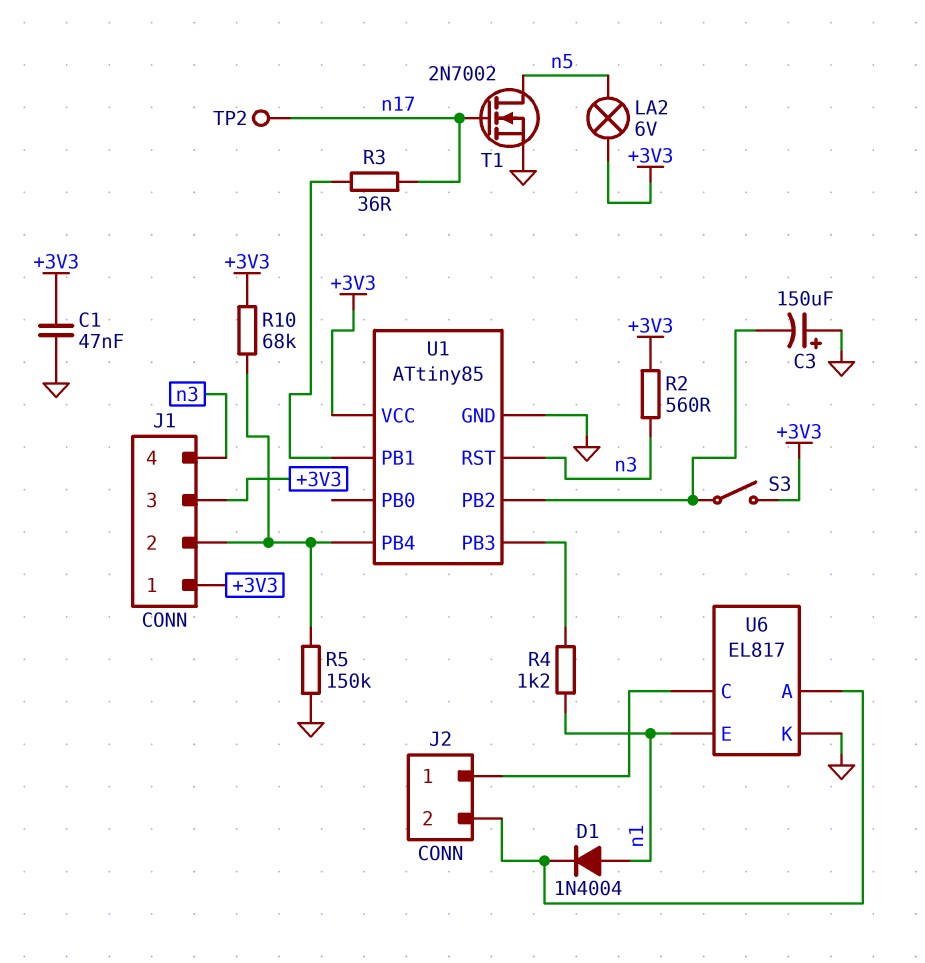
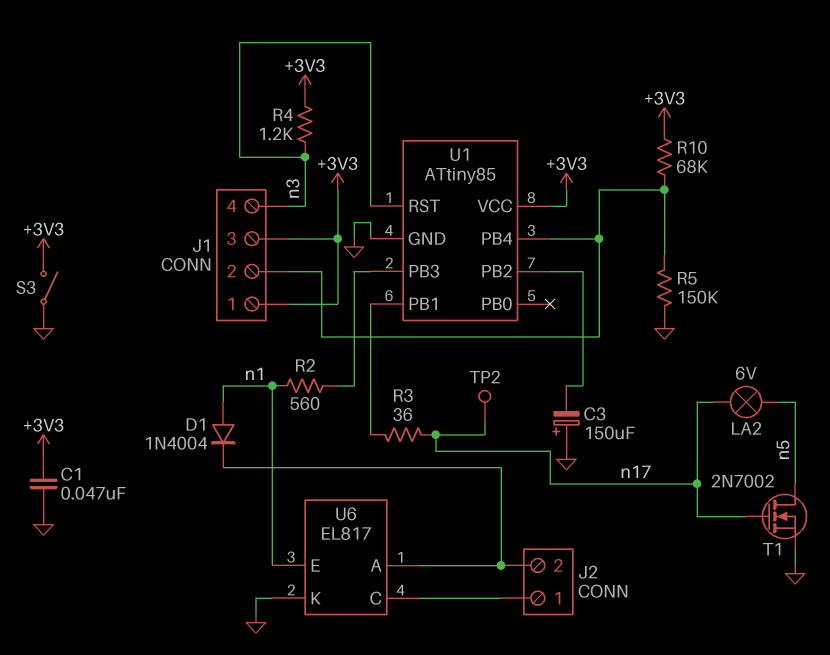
LA2: lamp 6V (+3V3, n5) -> lamp 6V (n5, n17)
R2: 560 (+3V3, n3) -> 560 (U1/PB3, n1)
R4: 1.2k (U1/PB3, n1) -> 1.2k (+3V3, n3)
S3: switch (+3V3, U1/PB2) -> switch (+3V3, GND)

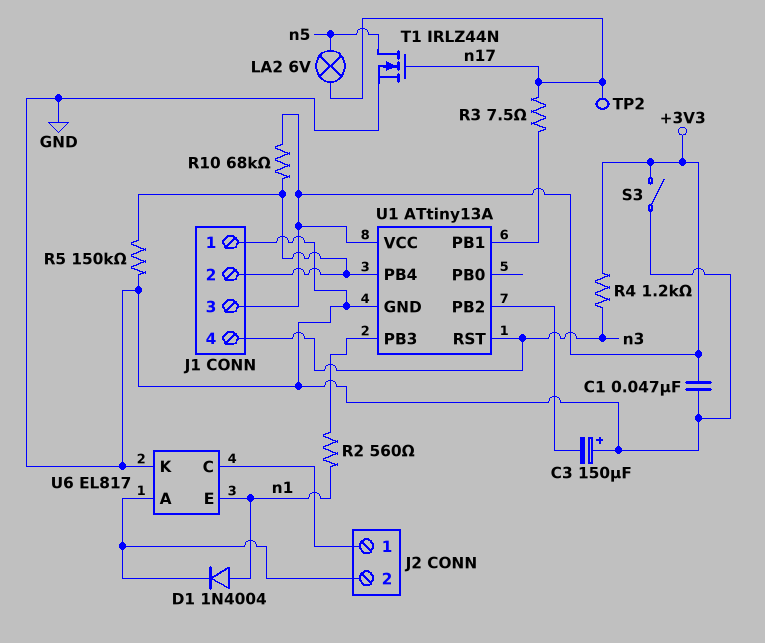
J1 pin 1: +3V3 -> GND
R3: 36 (U1/PB1, n17) -> 7.5 (U1/PB1, n17)
T1: NMOS 2N7002 (G n17, D n5, S GND) -> NMOS IRLZ44N (G n17, D n5, S GND)
U1: ATtiny85 -> ATtiny13A

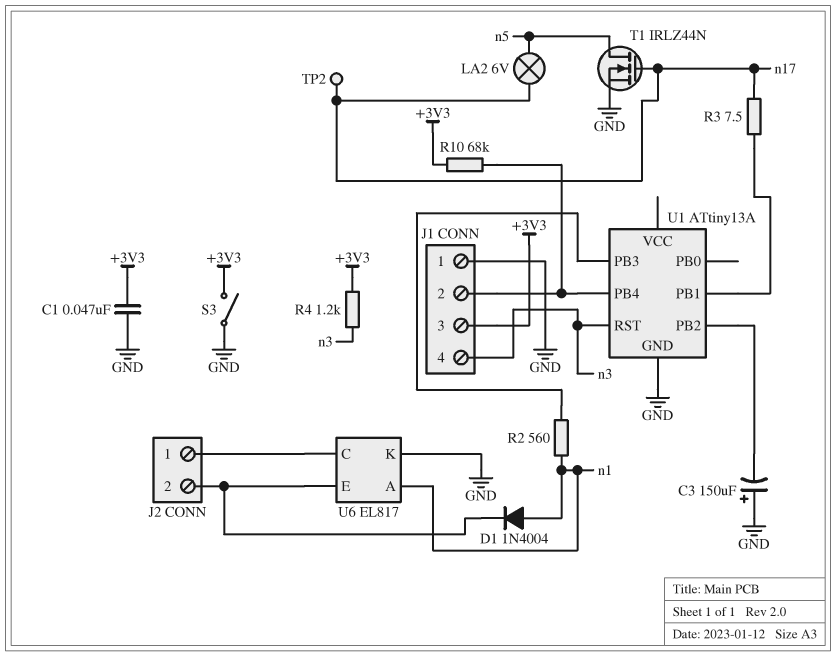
R5: 150k (GND, J1/2) -> none
U1 pin VCC: +3V3 -> none
U6 pin A: J2/2 -> n1
U6 pin E: n1 -> J2/2

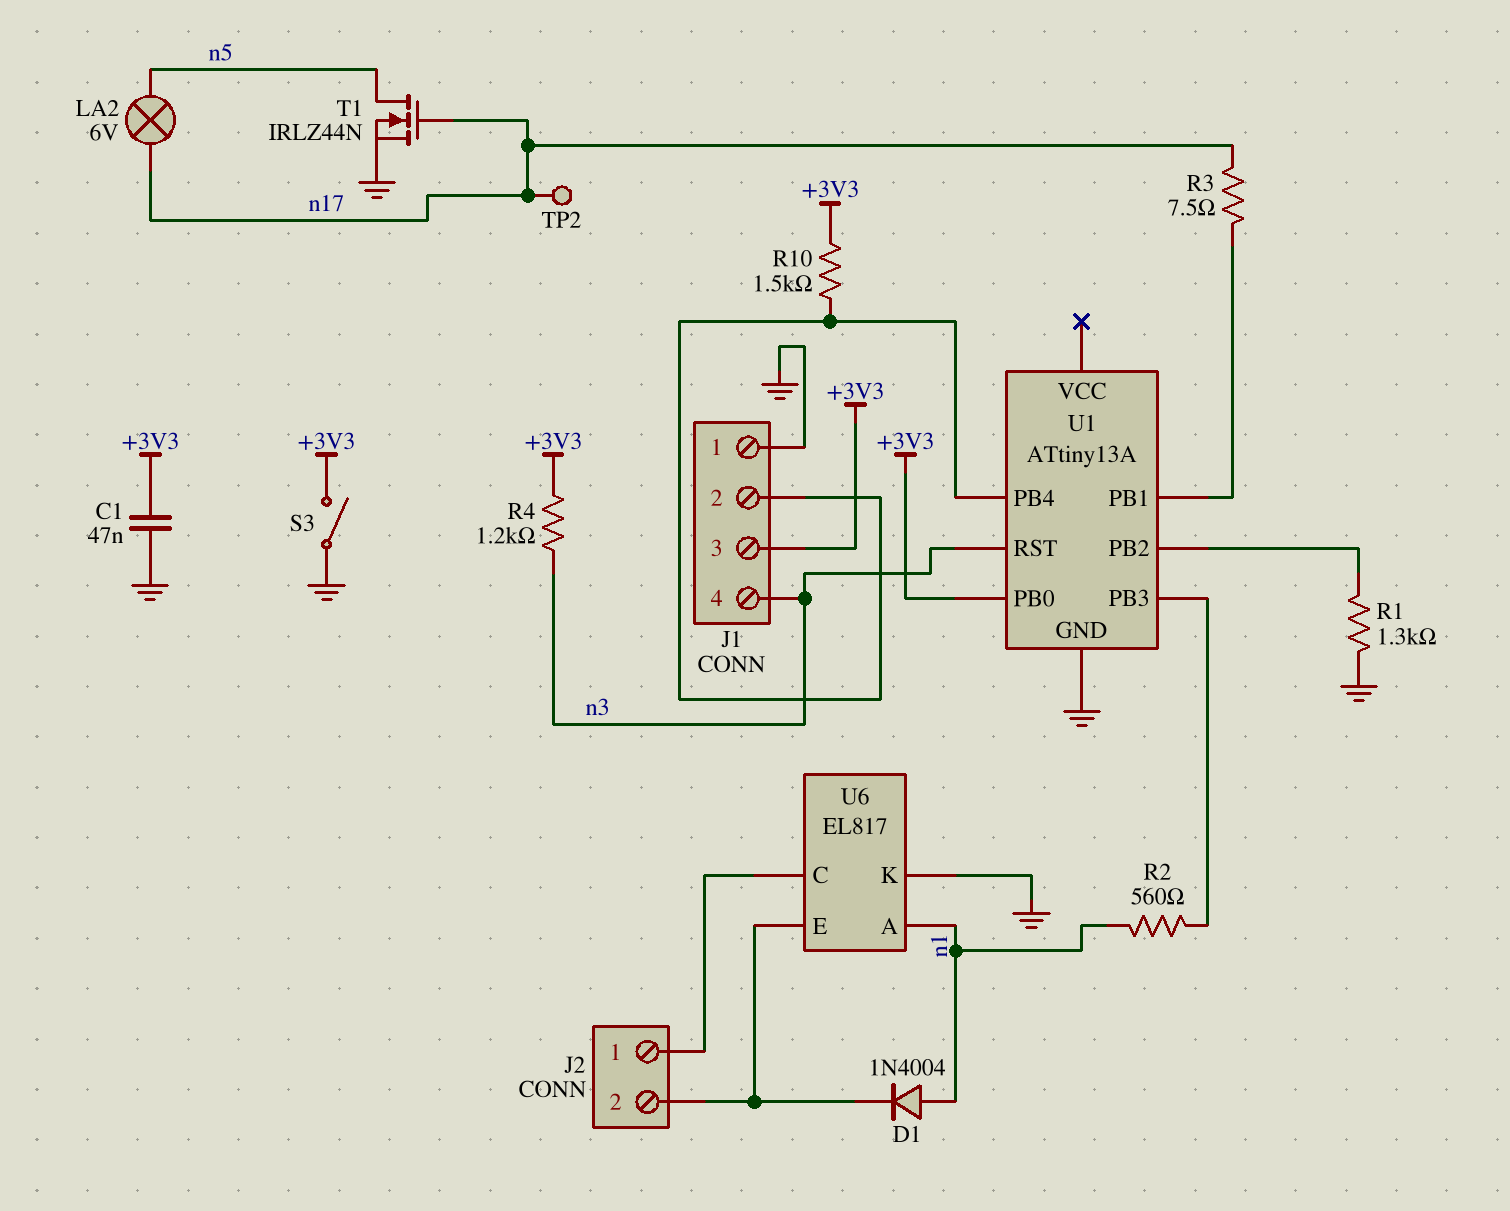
C3: 150uF (plus GND, minus U1/PB2) -> none
R1: none -> 1.3k (GND, U1/PB2)
R10: 68k (+3V3, J1/2) -> 1.5k (+3V3, J1/2)
U1 pin PB0: none -> +3V3

